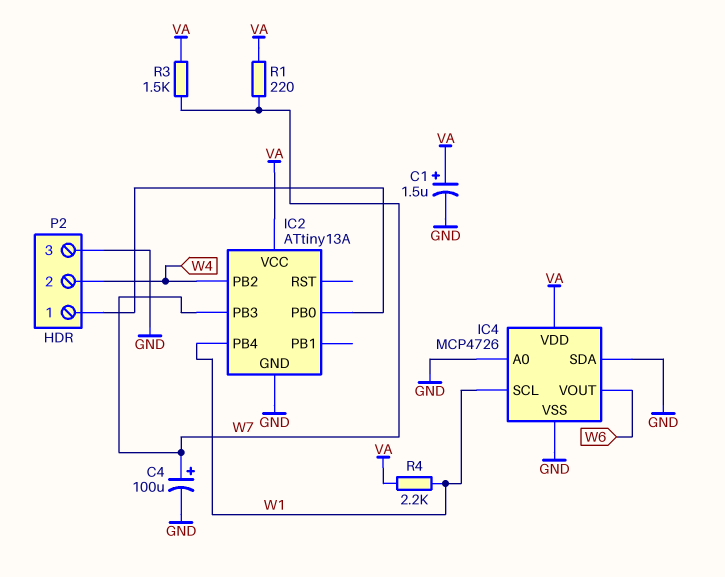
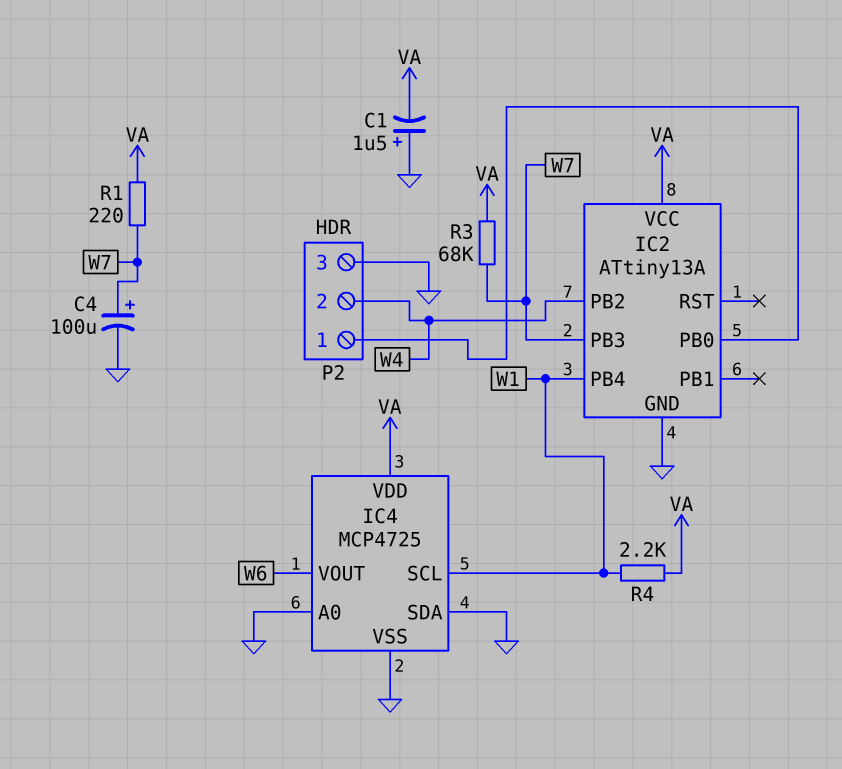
C1: 1.5uF (plus VA, minus GND) -> 1.5uF (plus GND, minus VA)
IC4: MCP4726 -> MCP4725
R3: 1.5k (VA, W7) -> 68k (VA, W7)

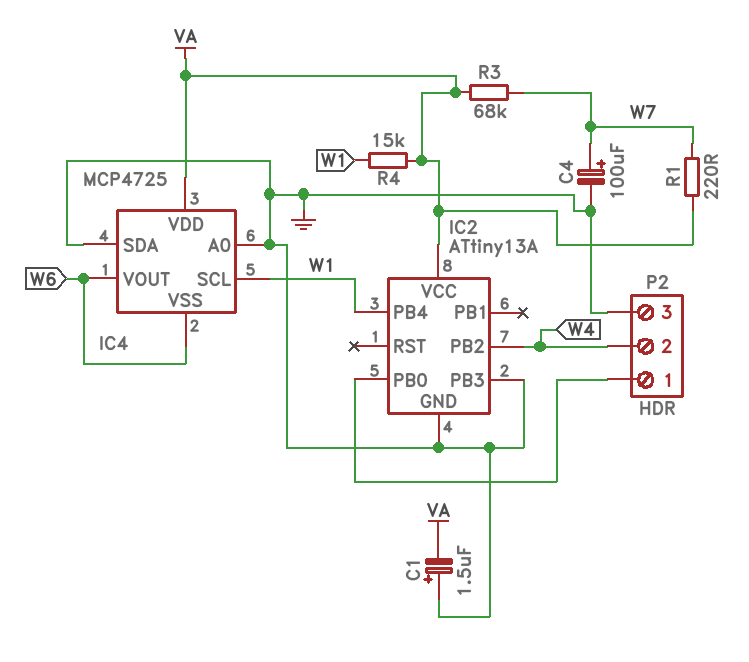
IC2 pin PB3: W7 -> GND
IC4 pin VSS: GND -> W6
R4: 2.2k (VA, W1) -> 15k (VA, W1)

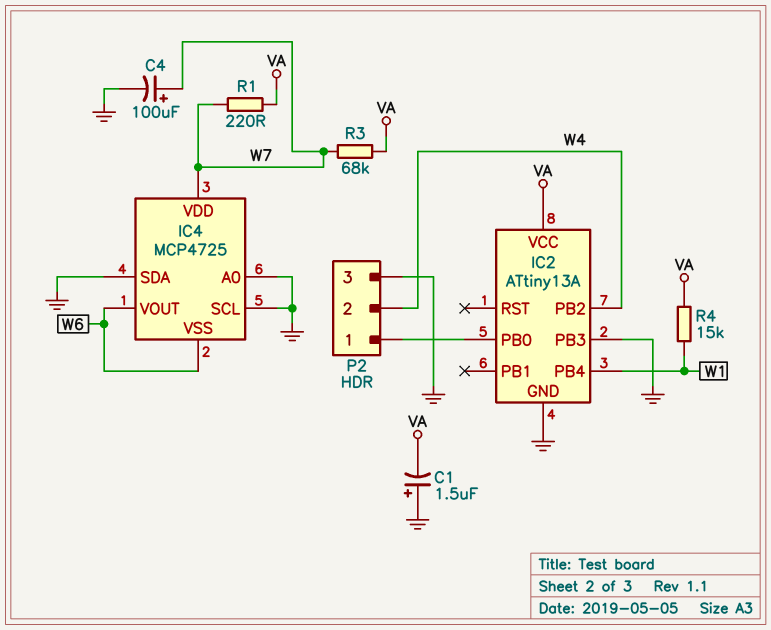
IC4 pin SCL: W1 -> GND
IC4 pin VDD: VA -> W7

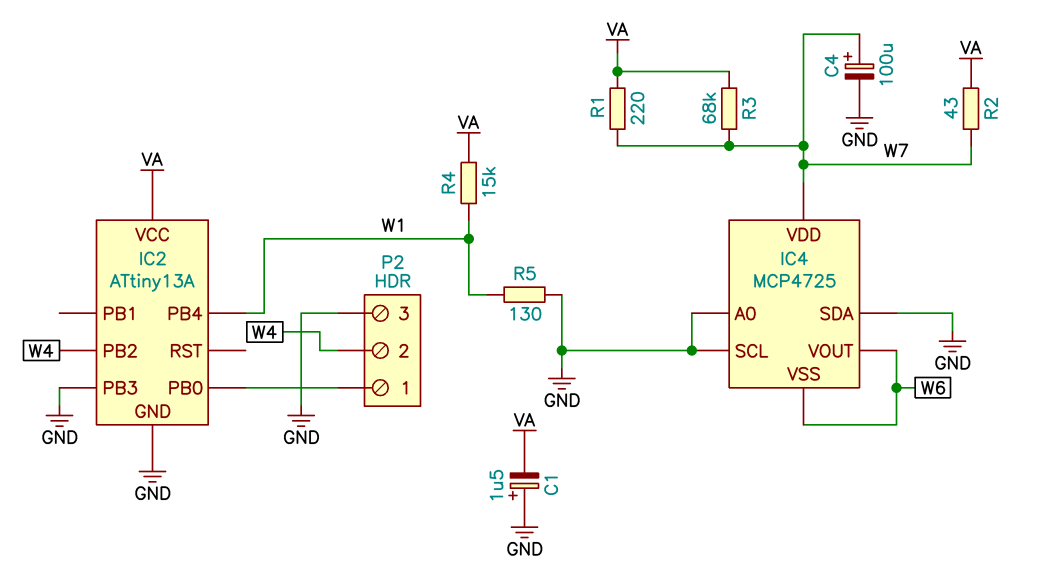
R2: none -> 43 (VA, W7)
R5: none -> 130 (GND, W1)

